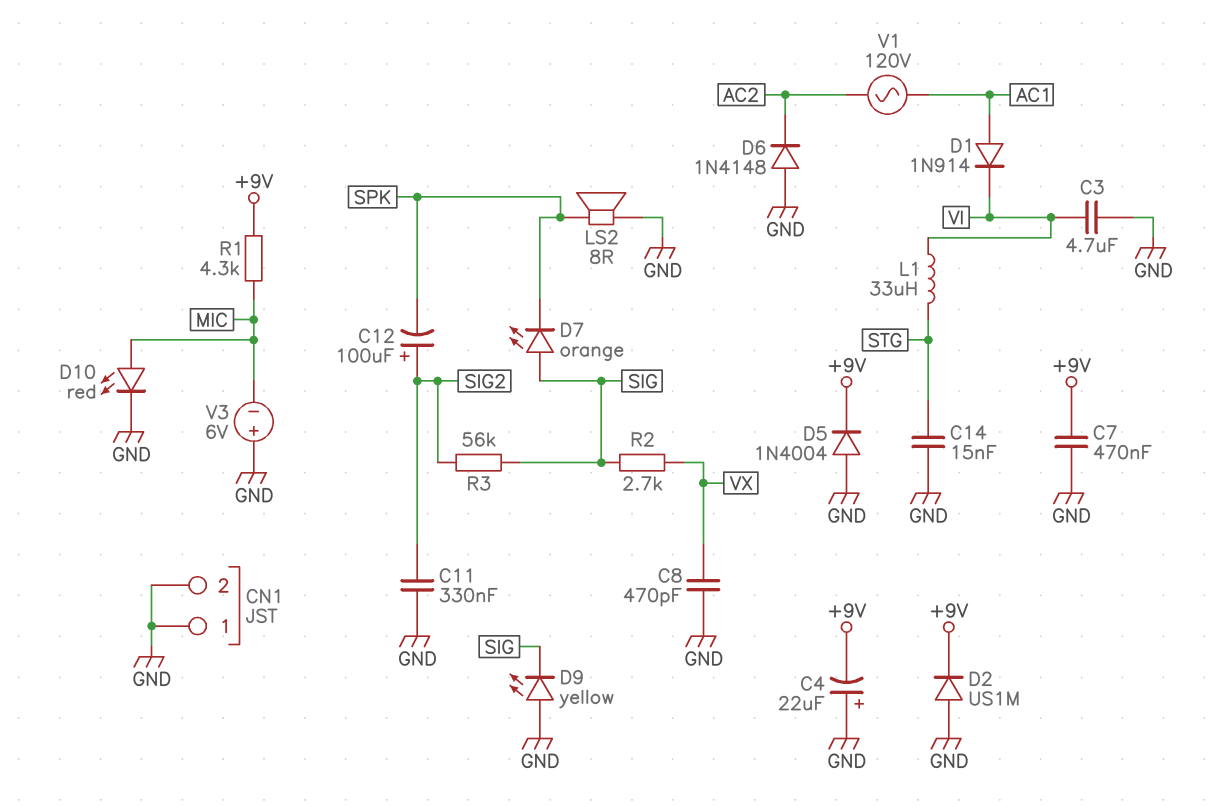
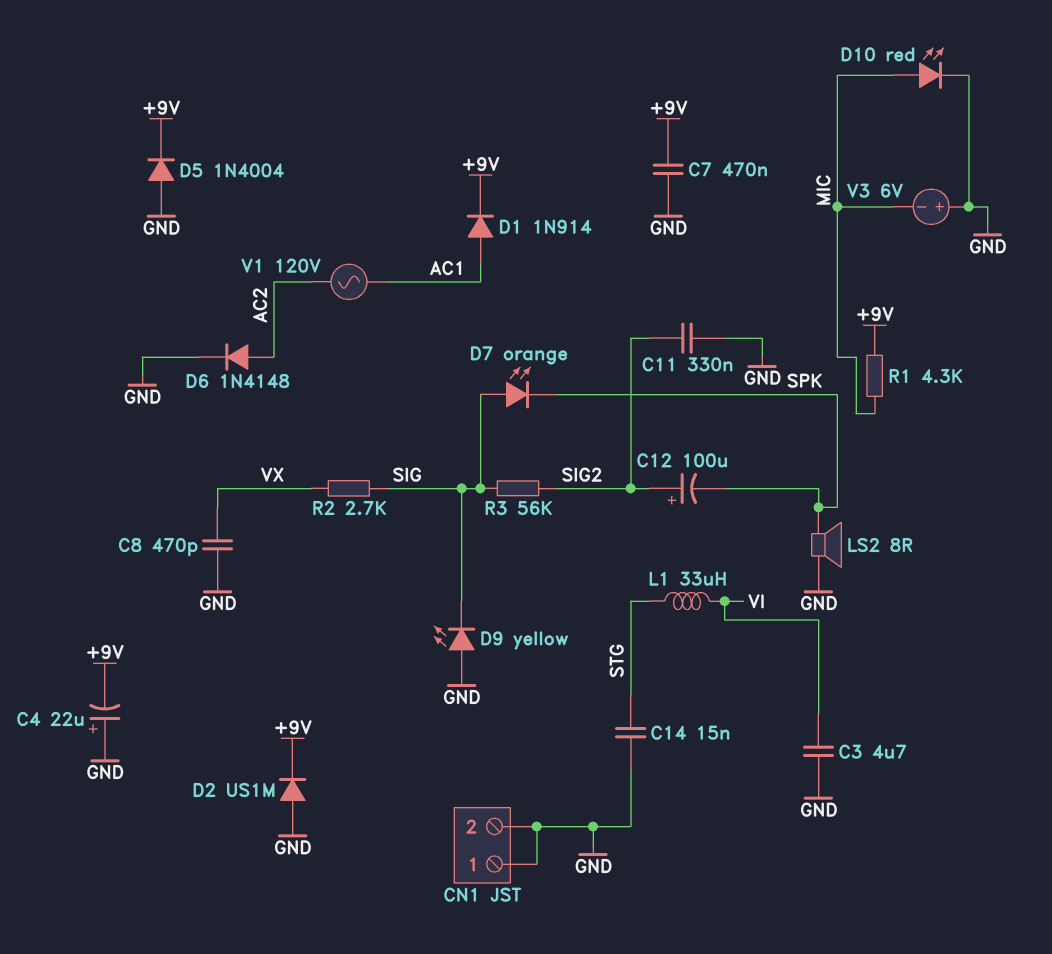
D1: diode 1N914 (A AC1, K VI) -> diode 1N914 (A AC1, K +9V)
D6: diode 1N4148 (A GND, K AC2) -> diode 1N4148 (A AC2, K GND)

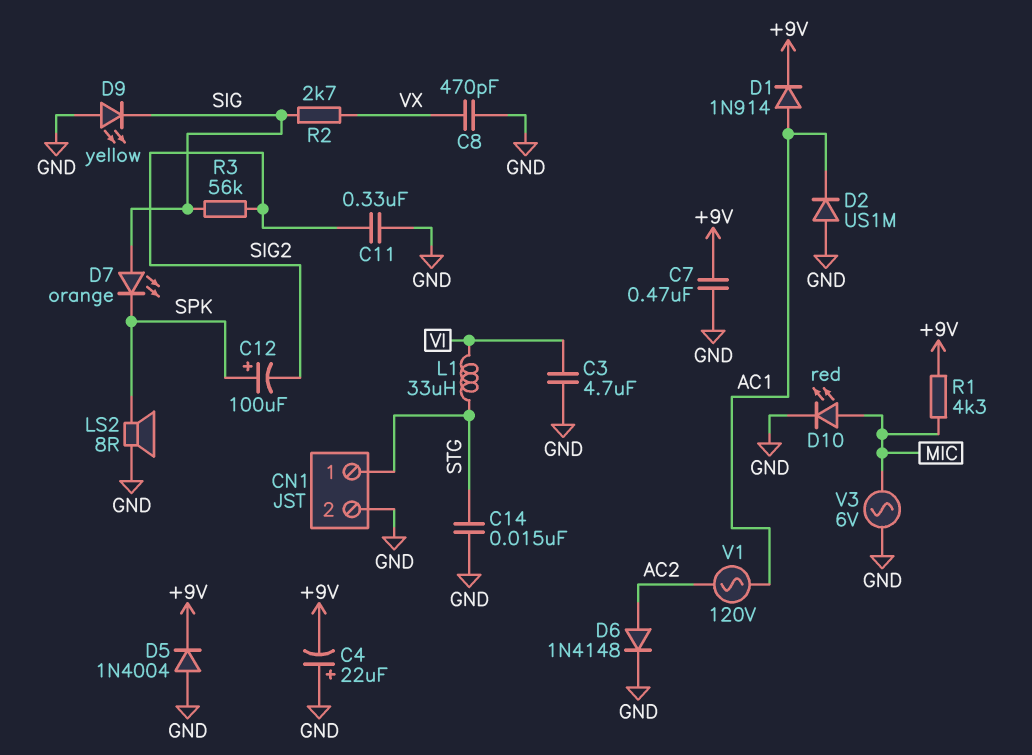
C12: 100uF (plus SIG2, minus SPK) -> 100uF (plus SPK, minus SIG2)
CN1 pin 1: GND -> STG
D2: diode US1M (A GND, K +9V) -> diode US1M (A GND, K AC1)
V3: 6V (plus GND, minus MIC) -> AC 6V (GND, MIC)

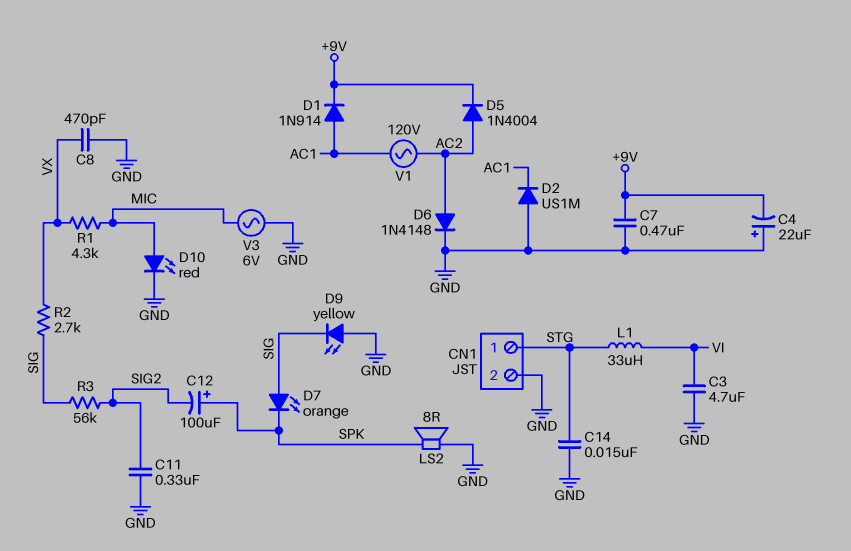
D5: diode 1N4004 (A GND, K +9V) -> diode 1N4004 (A AC2, K +9V)
R1: 4.3k (+9V, MIC) -> 4.3k (MIC, VX)

